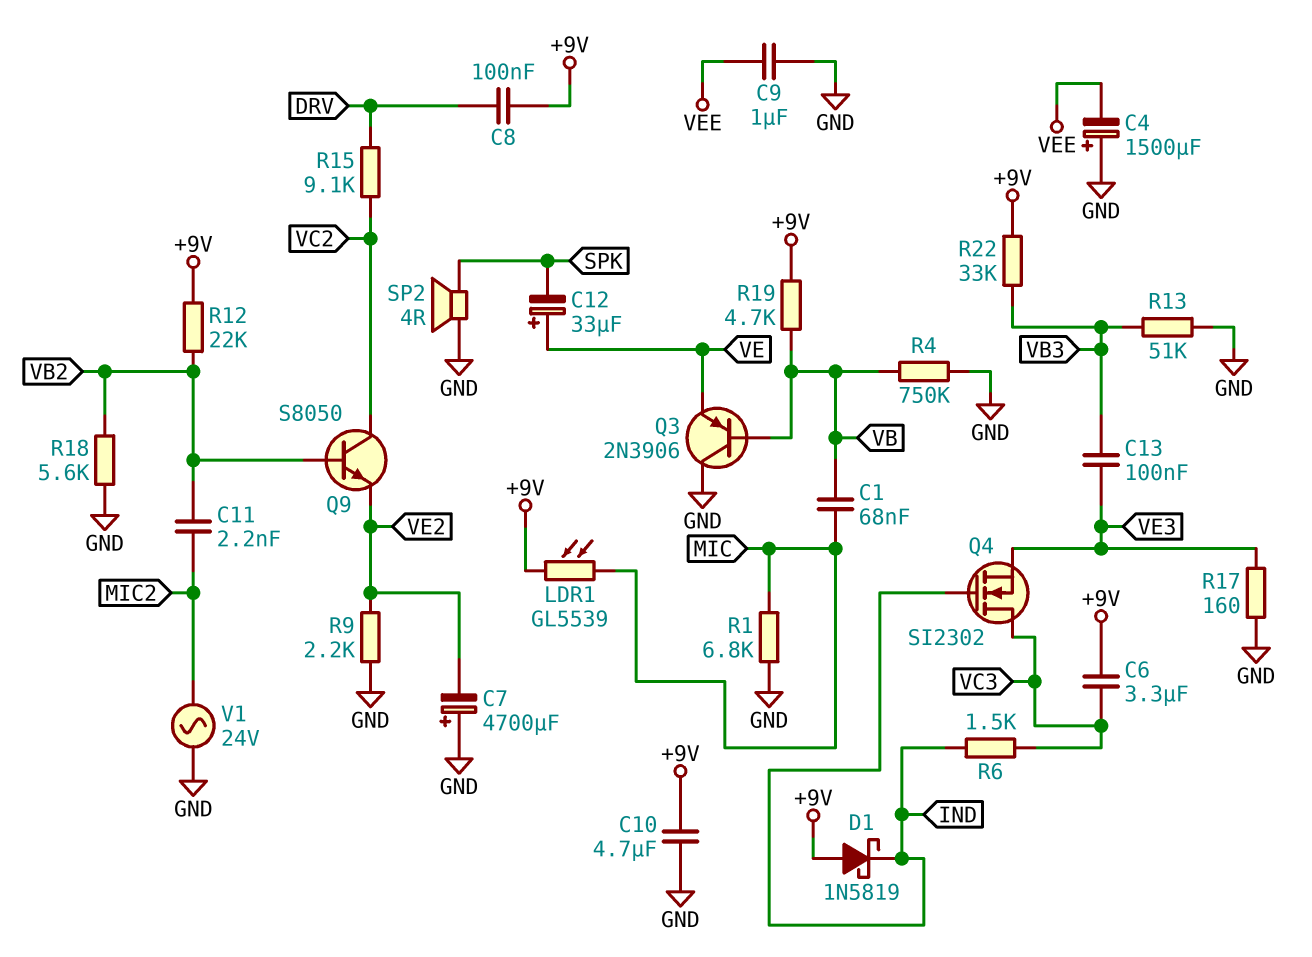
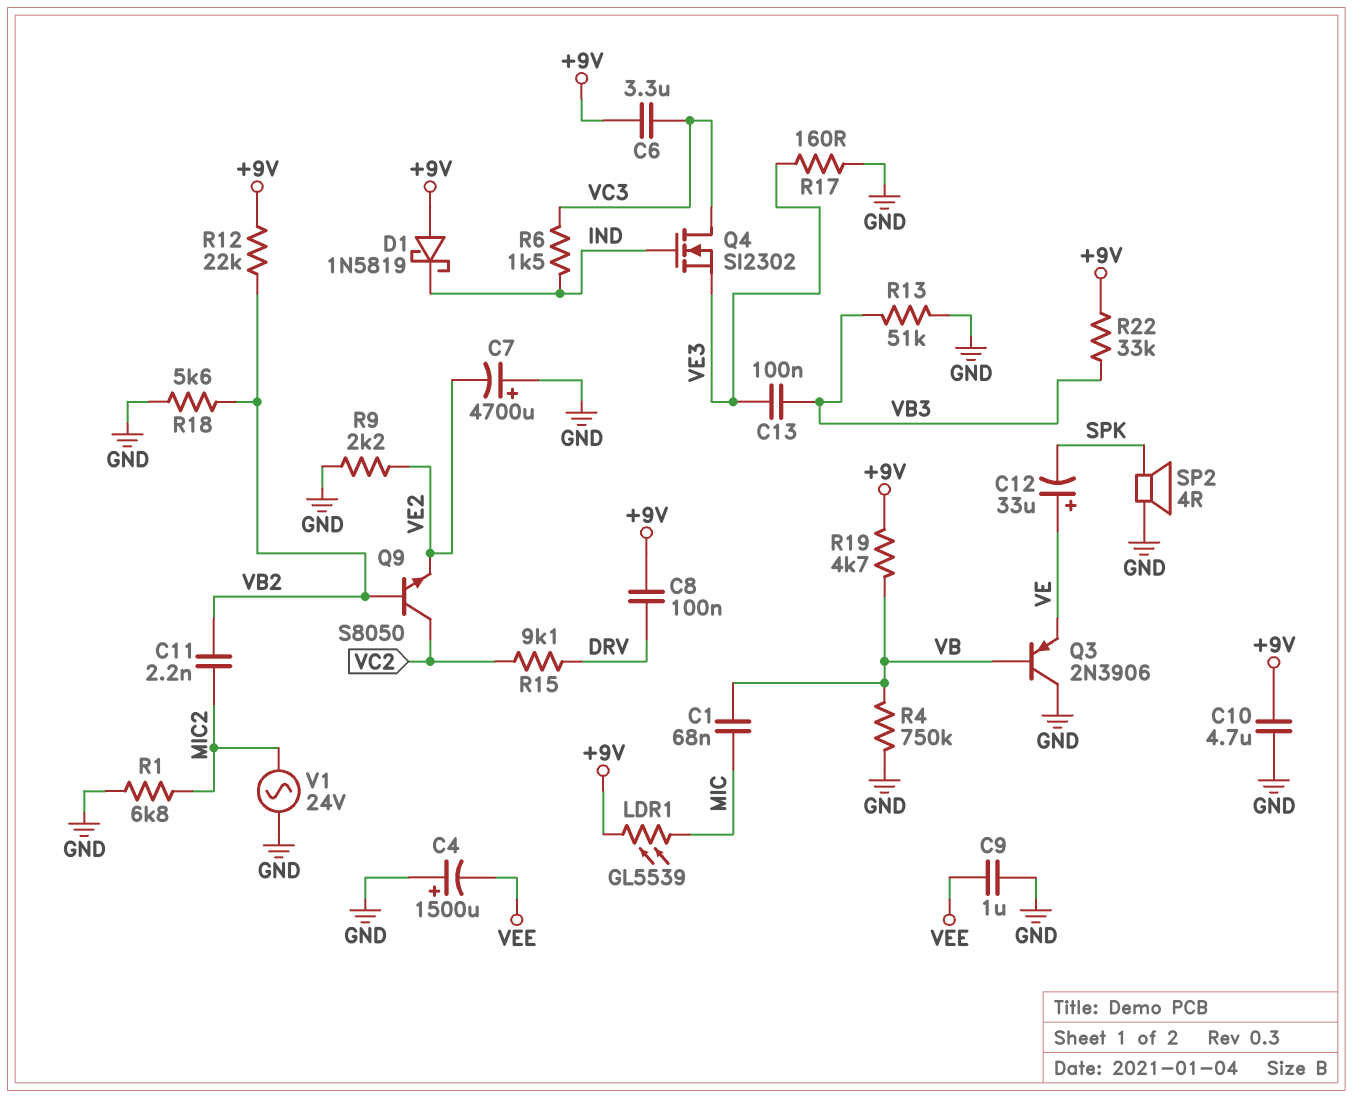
R1: 6.8k (GND, MIC) -> 6.8k (GND, MIC2)

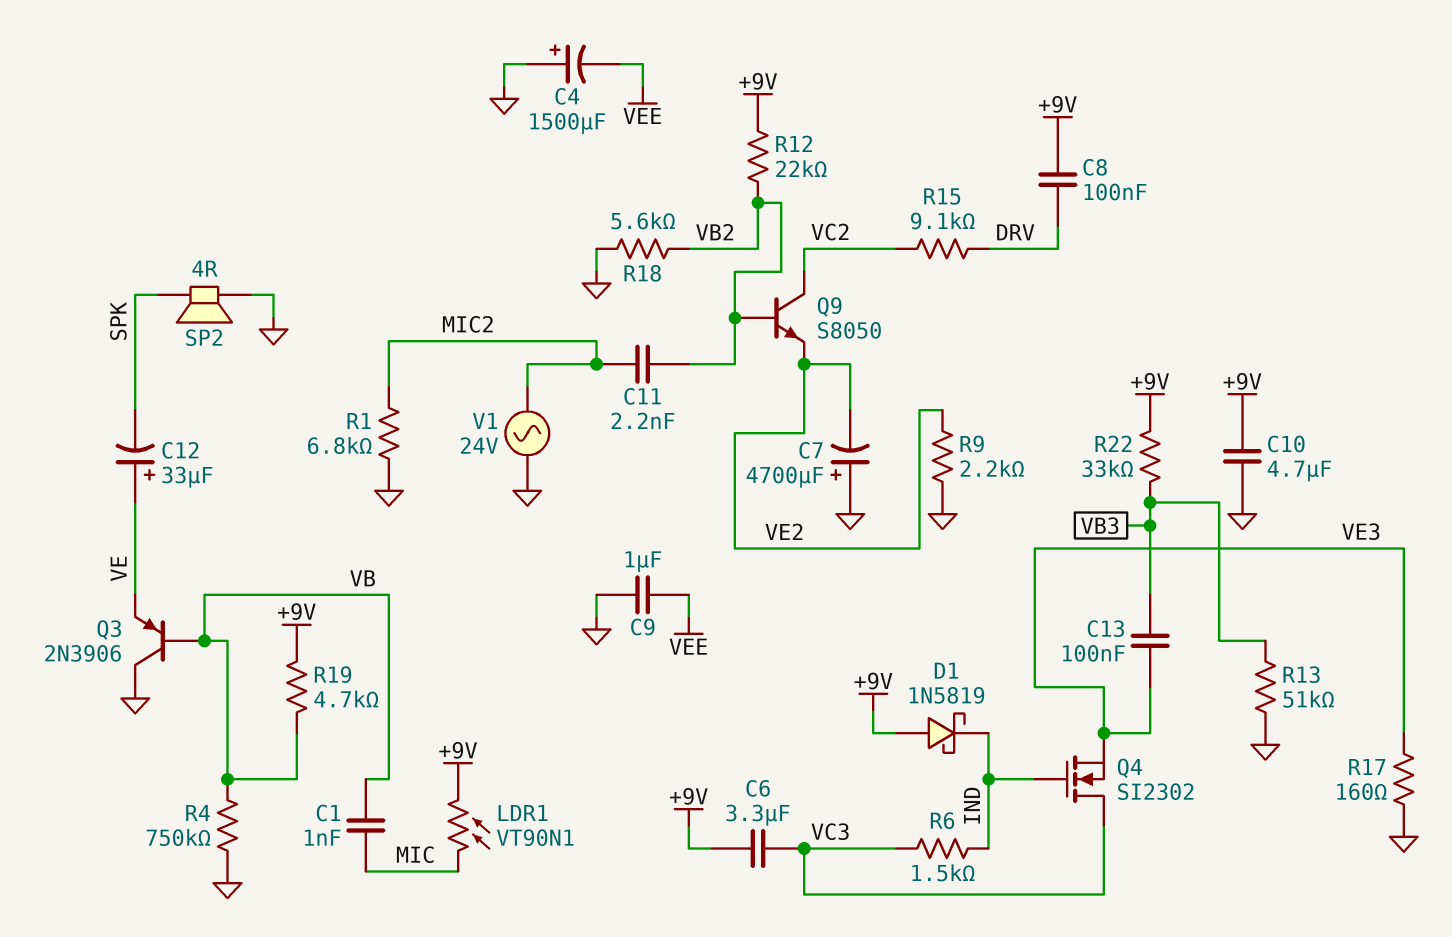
C1: 68nF (MIC, VB) -> 1nF (MIC, VB)
LDR1: GL5539 (+9V, MIC) -> VT90N1 (+9V, MIC)

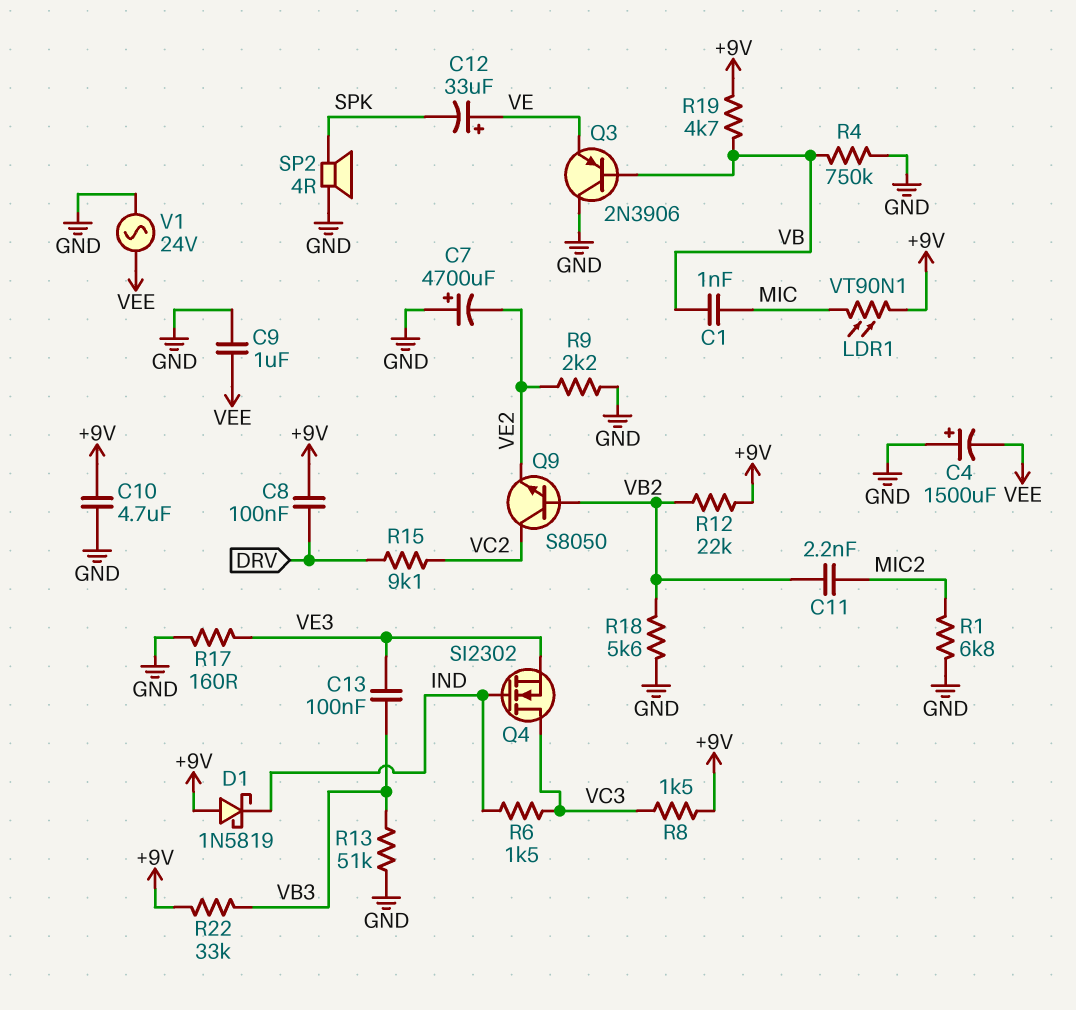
C6: 3.3uF (+9V, VC3) -> none
R8: none -> 1.5k (+9V, VC3)
V1: AC 24V (GND, MIC2) -> AC 24V (GND, VEE)

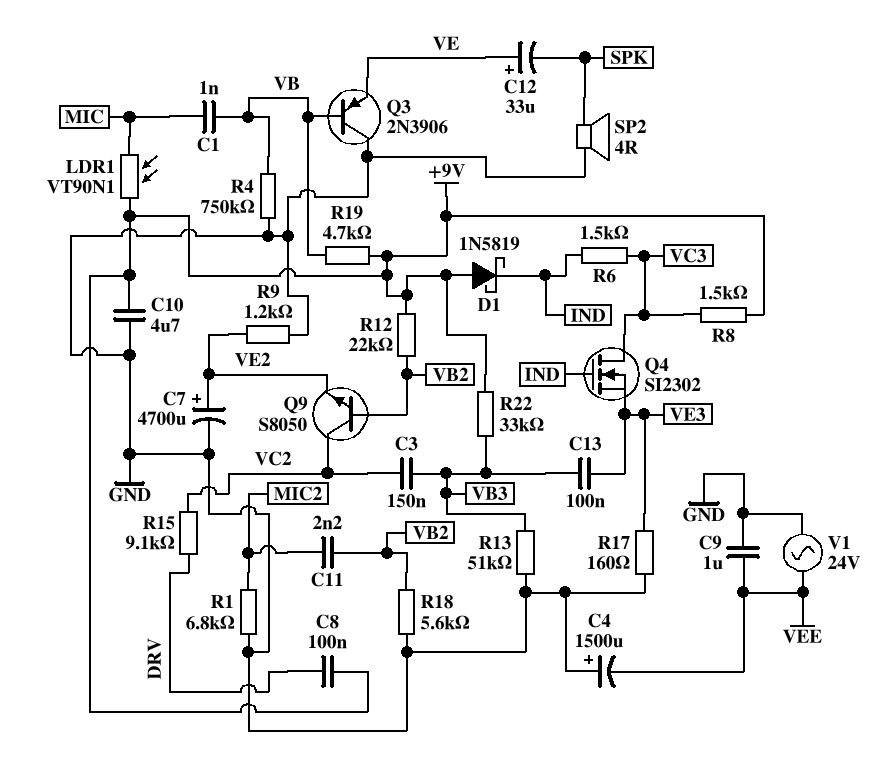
C3: none -> 150nF (VB3, VC2)
C7: 4700uF (plus GND, minus VE2) -> 4700uF (plus VE2, minus GND)
R9: 2.2k (GND, VE2) -> 1.2k (GND, VE2)

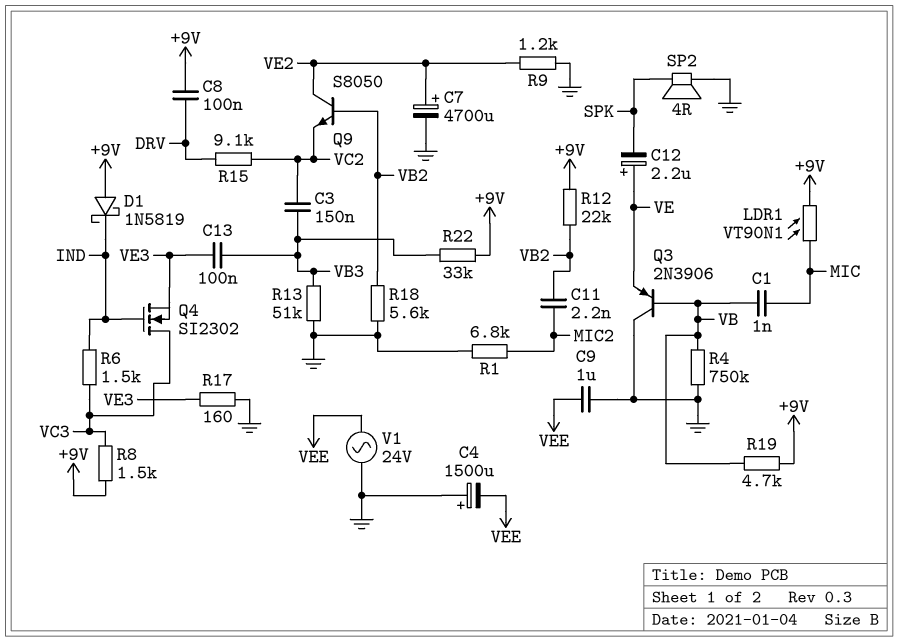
C10: 4.7uF (+9V, GND) -> none
C12: 33uF (plus VE, minus SPK) -> 2.2uF (plus VE, minus SPK)
Q9: NPN S8050 (B VB2, C VC2, E VE2) -> NPN S8050 (B VB2, C VE2, E VC2)

